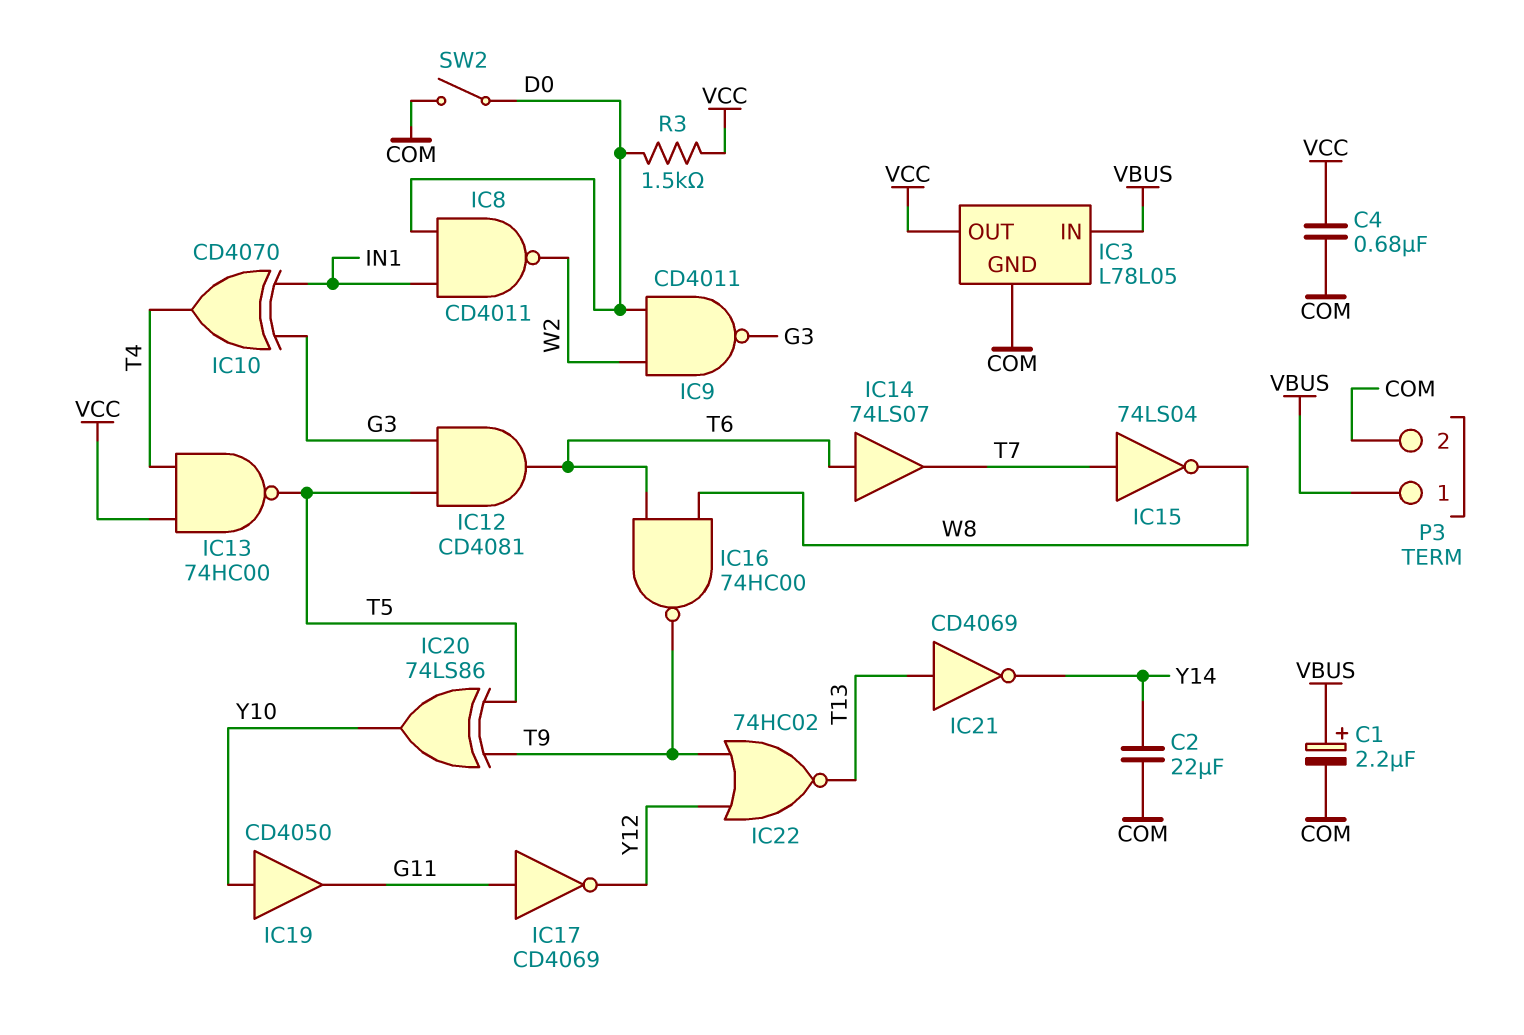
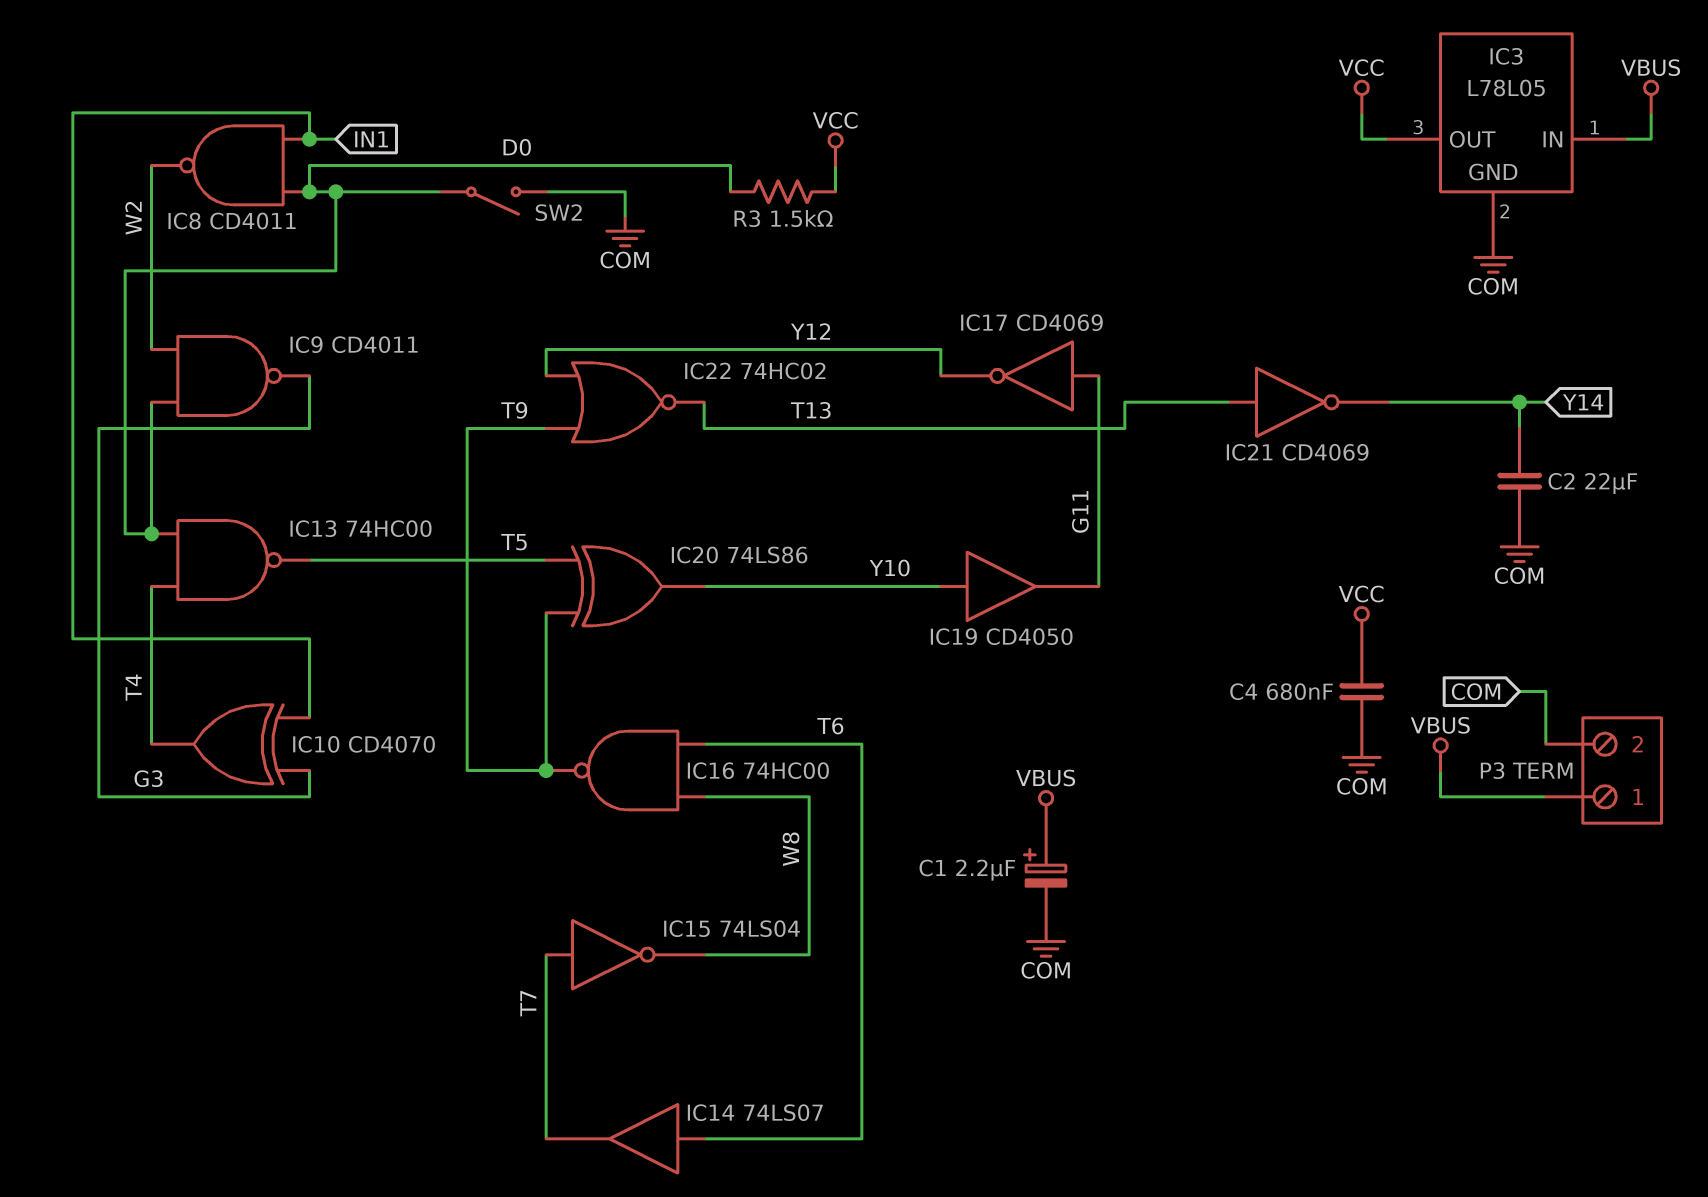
IC12: AND CD4081 (in G3, in T5, out T6) -> none
IC13: NAND 74HC00 (in T4, in VCC, out T5) -> NAND 74HC00 (in D0, in T4, out T5)

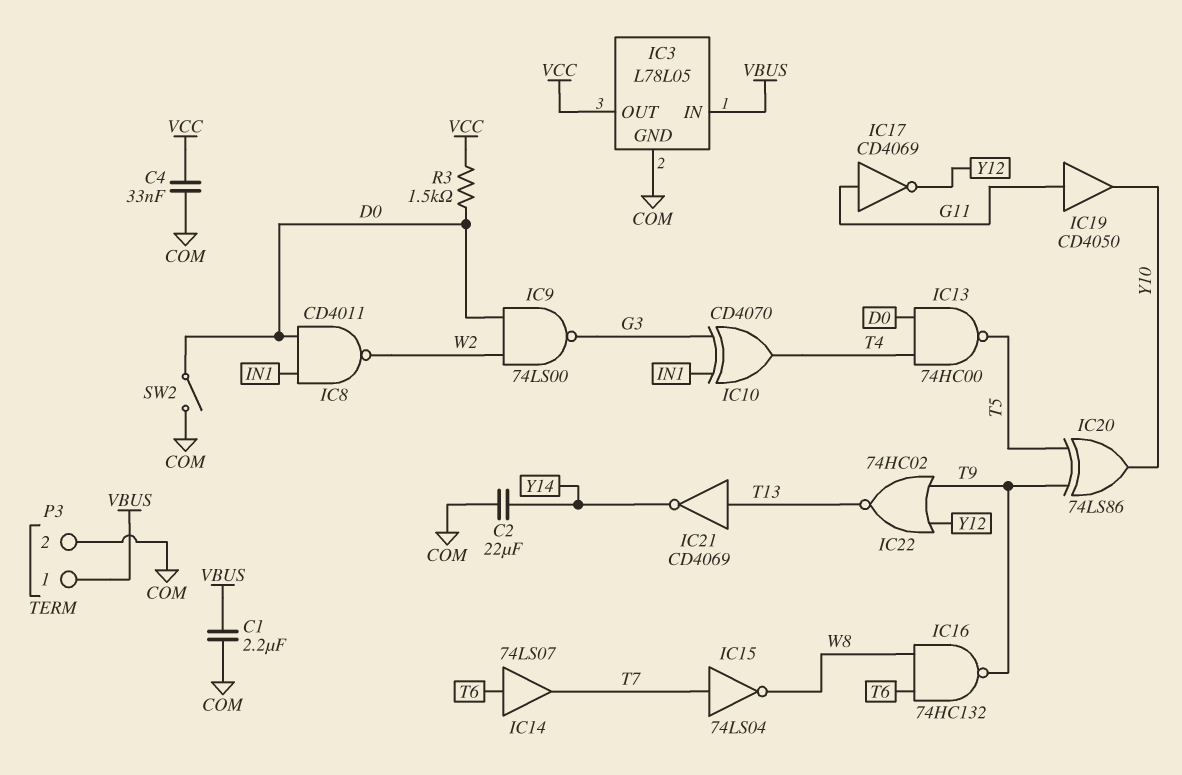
C1: 2.2uF (plus VBUS, minus COM) -> 2.2uF (COM, VBUS)
C4: 680nF (COM, VCC) -> 33nF (COM, VCC)
IC9: NAND CD4011 (in D0, in W2, out G3) -> NAND 74LS00 (in D0, in W2, out G3)
IC16: NAND 74HC00 (in T6, in W8, out T9) -> NAND 74HC132 (in T6, in W8, out T9)
IC19: buffer CD4050 (in Y10, out G11) -> buffer CD4050 (in G11, out Y10)

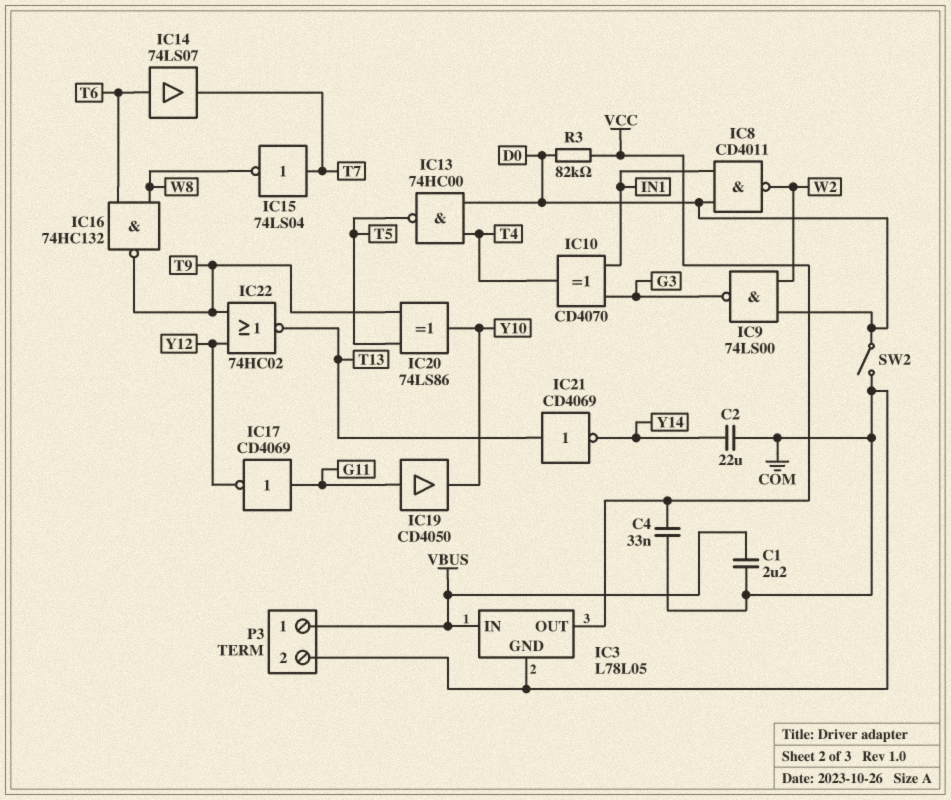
R3: 1.5k (D0, VCC) -> 82k (D0, VCC)

